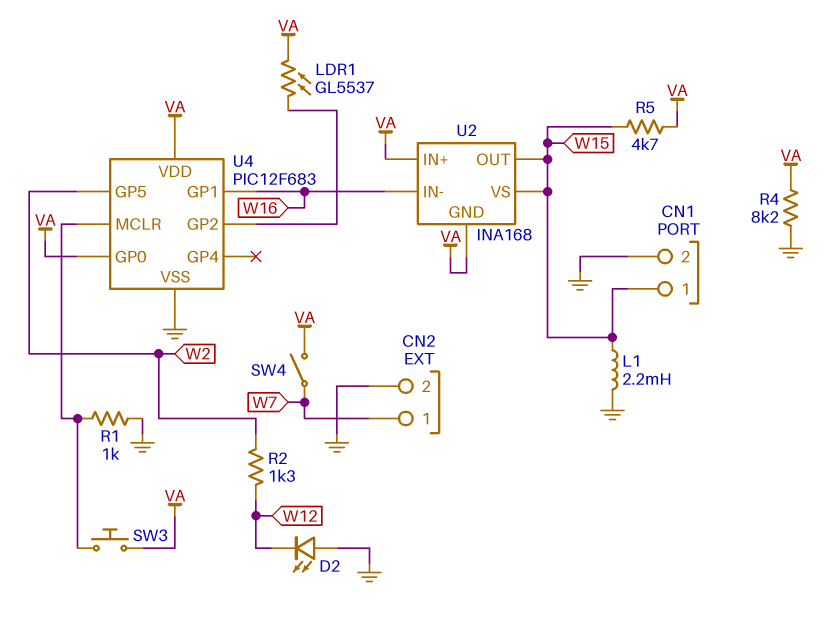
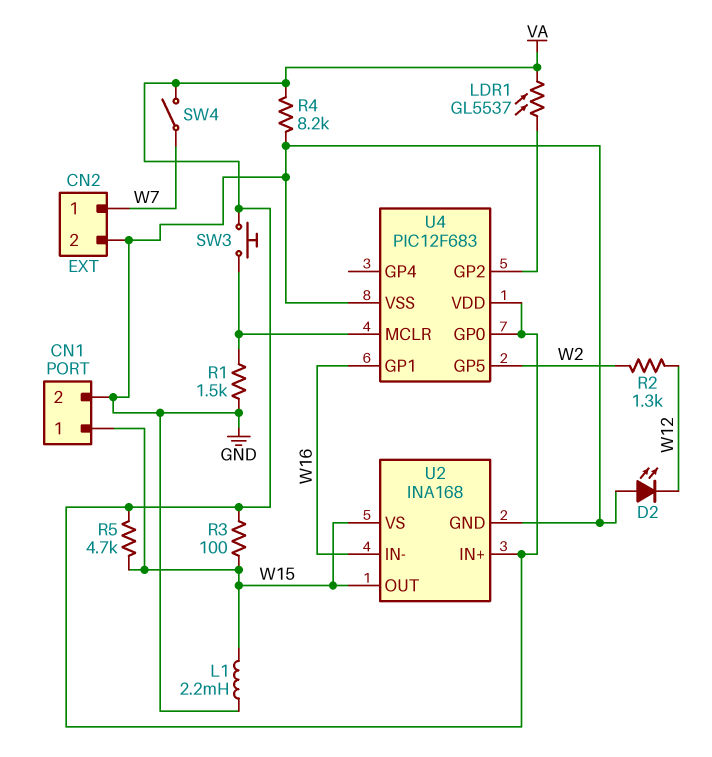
R1: 1k (GND, U4/MCLR) -> 1.5k (GND, U4/MCLR)
R3: none -> 100 (VA, W15)
U2 pin GND: VA -> GND

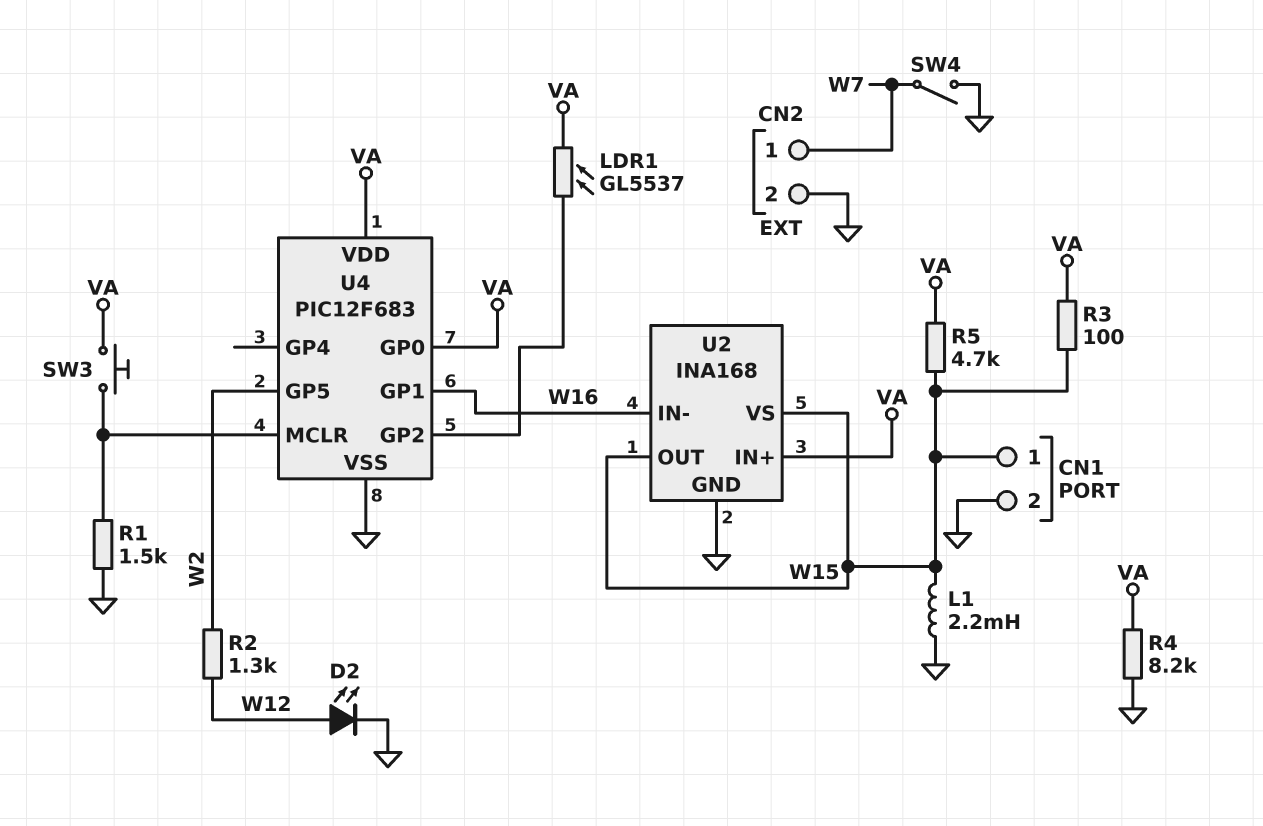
D2: LED (A GND, K W12) -> LED (A W12, K GND)
SW4: switch (VA, W7) -> switch (GND, W7)

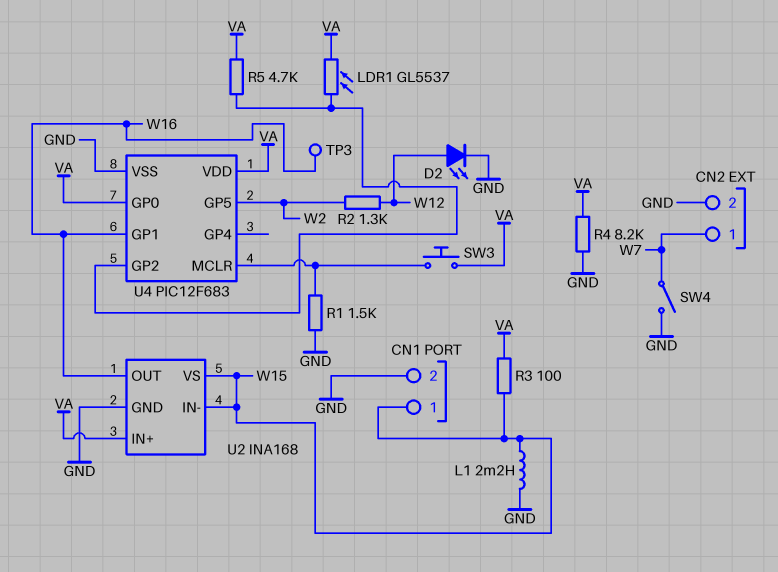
R5: 4.7k (VA, W15) -> 4.7k (U4/GP2, VA)
TP3: none -> test point (W16)
U2 pin IN-: W16 -> W15
U2 pin OUT: W15 -> W16

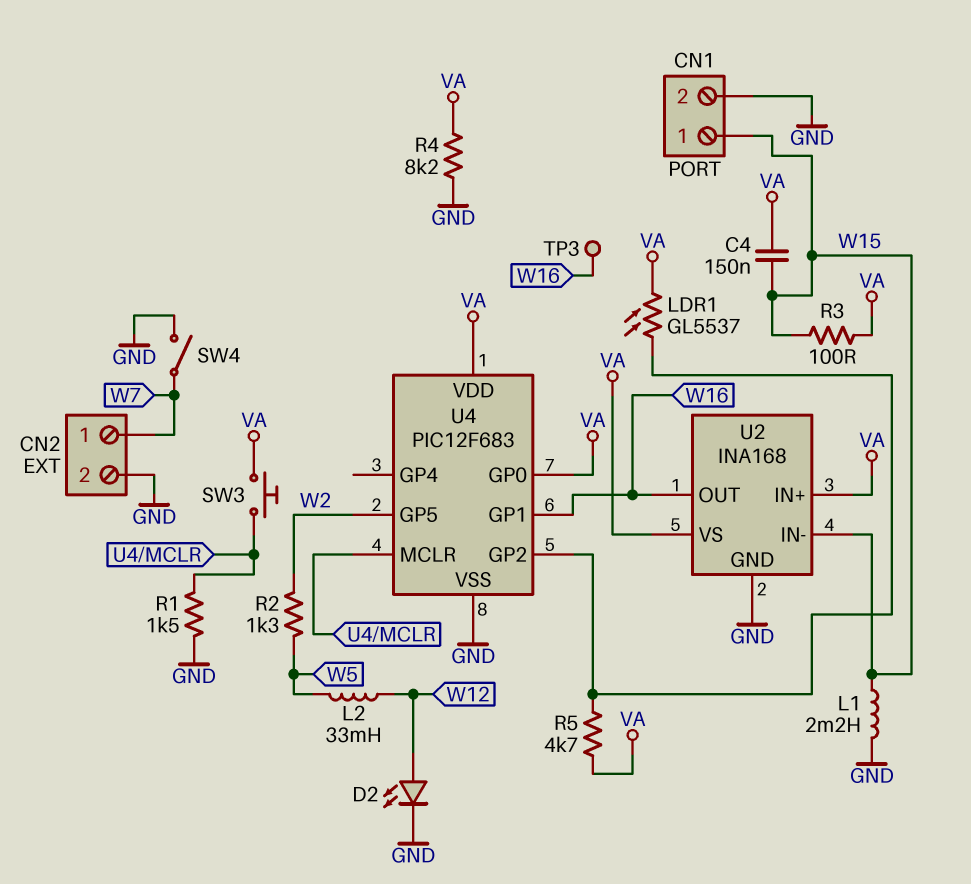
C4: none -> 150nF (VA, W15)
L2: none -> 33mH (W5, W12)
R2: 1.3k (W2, W12) -> 1.3k (W2, W5)
U2 pin VS: W15 -> VA

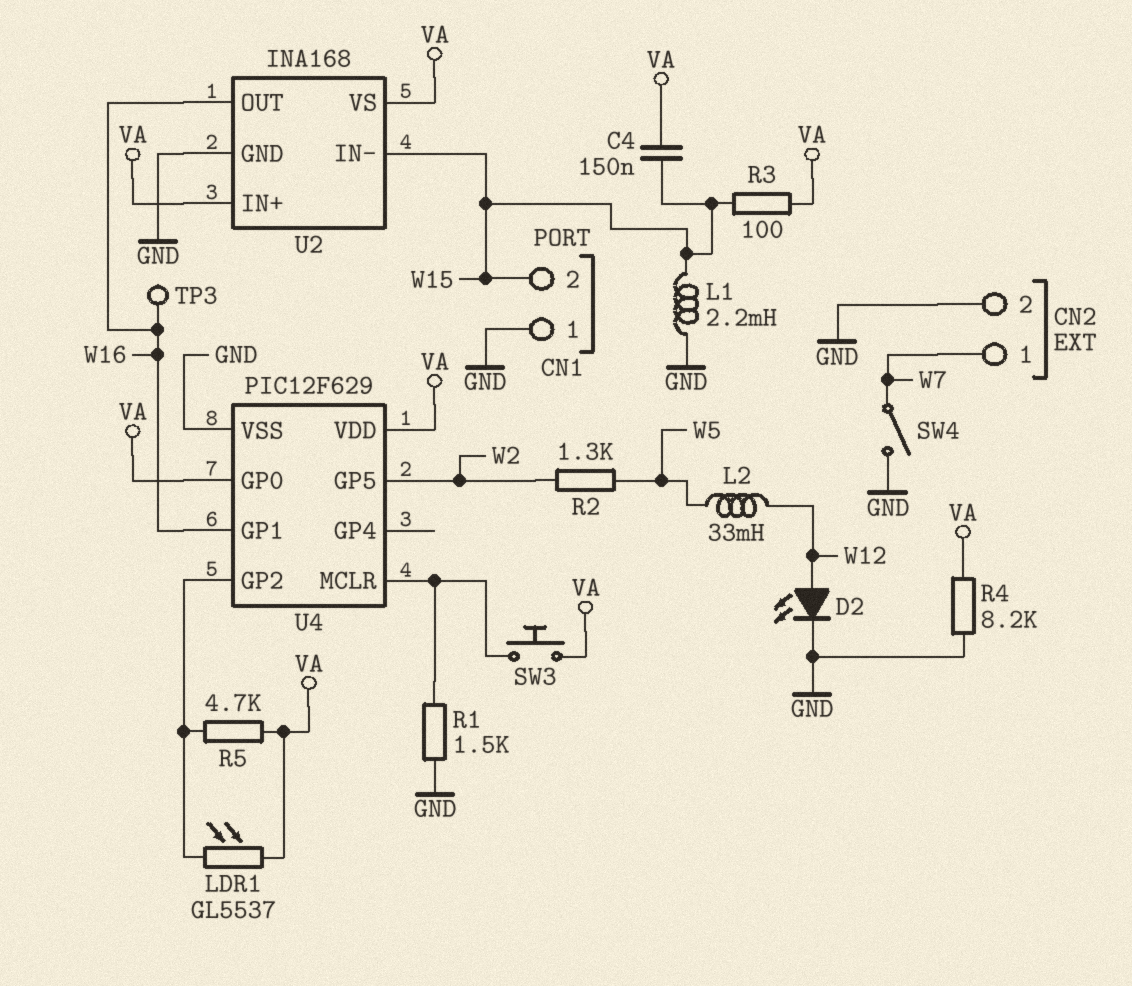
CN1 pin 1: W15 -> GND
CN1 pin 2: GND -> W15
U4: PIC12F683 -> PIC12F629

